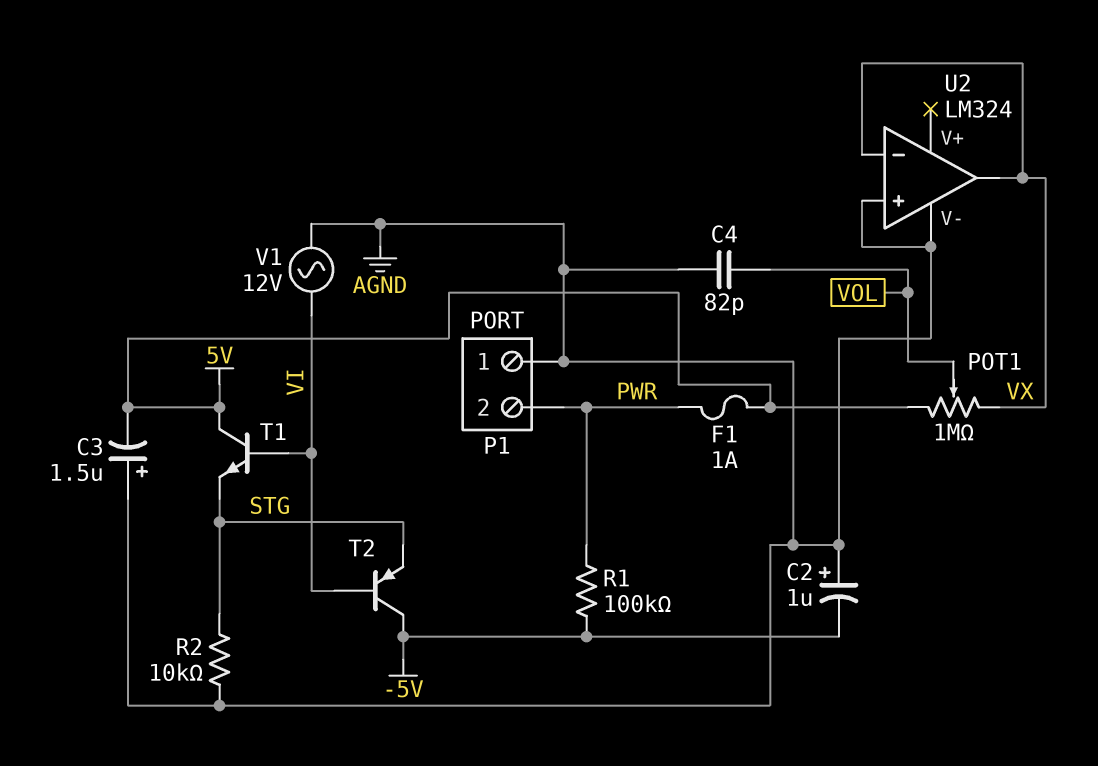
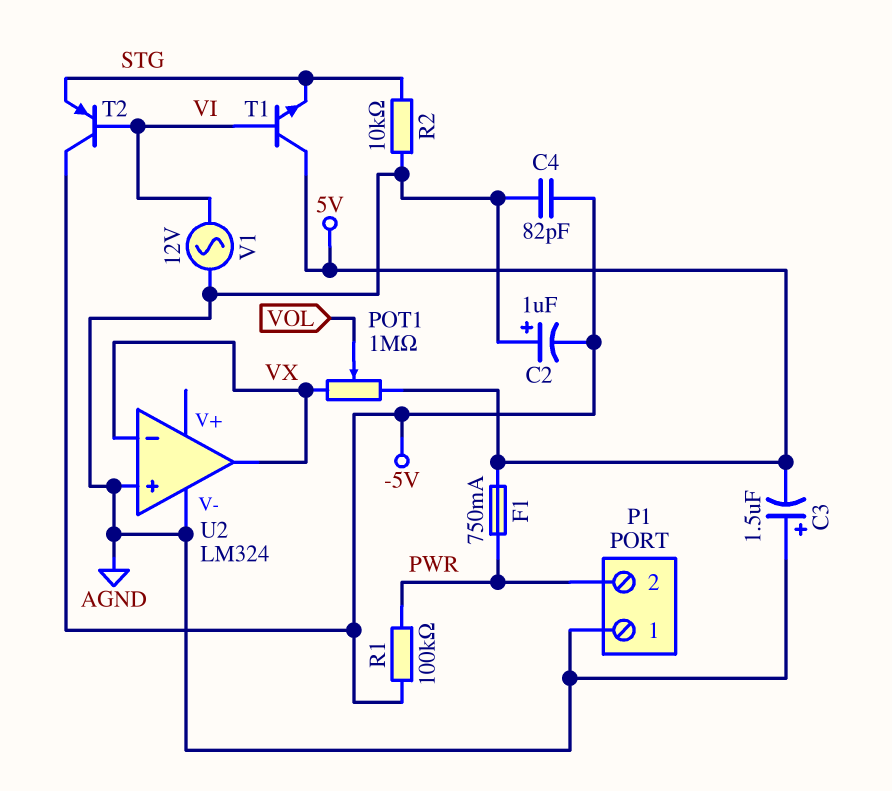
C4: 82pF (AGND, VOL) -> 82pF (-5V, AGND)
F1: 1A (5V, PWR) -> 750mA (5V, PWR)

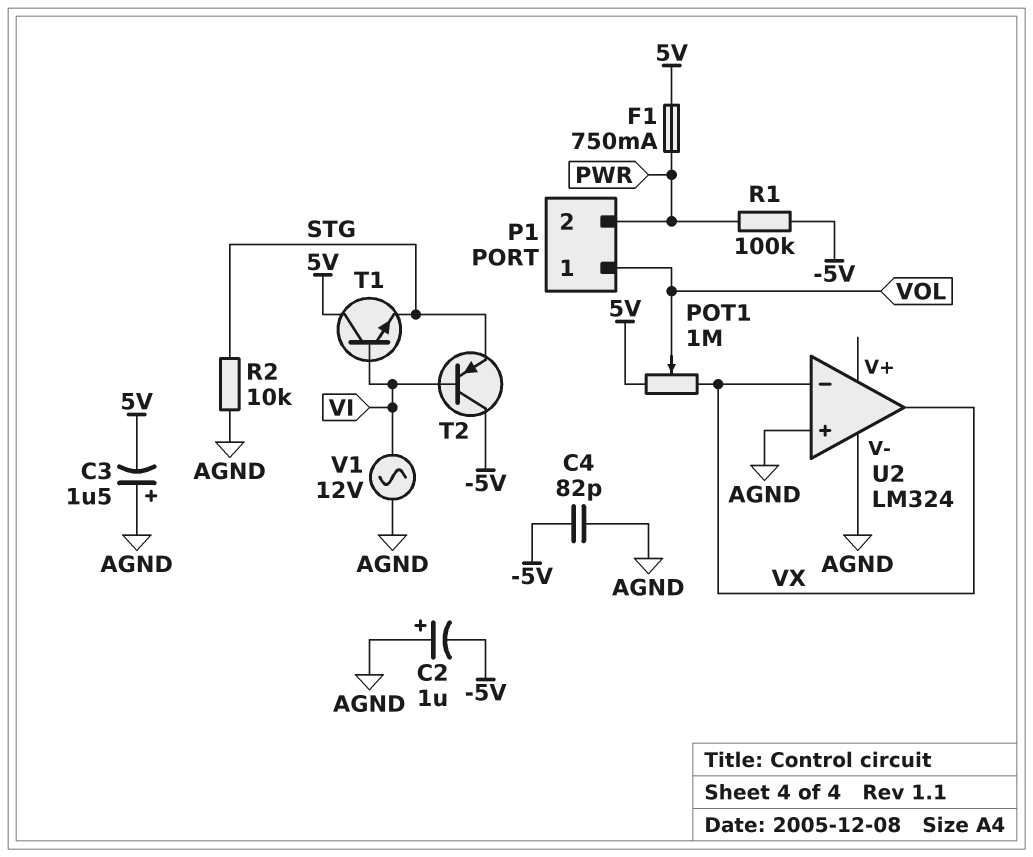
P1 pin 1: AGND -> VOL

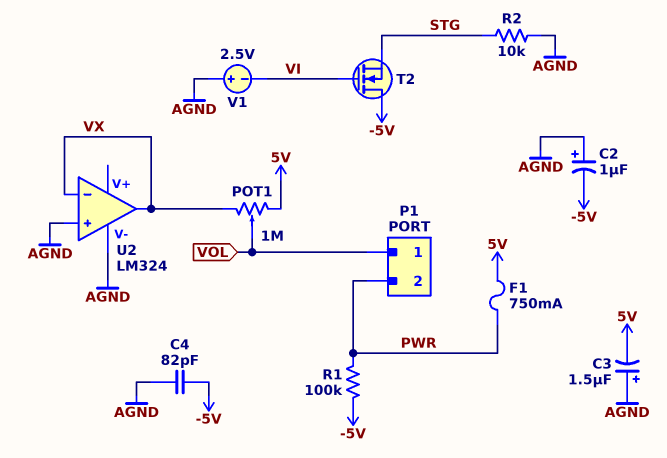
T1: NPN (B VI, C 5V, E STG) -> none
T2: PNP (B VI, C -5V, E STG) -> NMOS (G VI, D -5V, S STG)
V1: AC 12V (AGND, VI) -> 2.5V (plus AGND, minus VI)

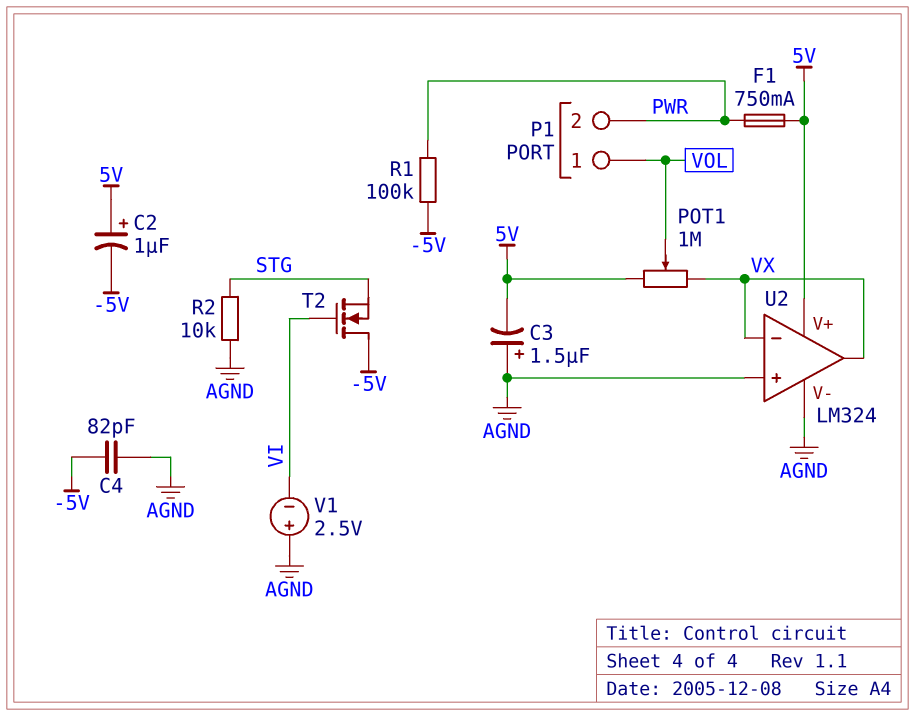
C2: 1uF (plus AGND, minus -5V) -> 1uF (plus 5V, minus -5V)
U2 pin V+: none -> 5V

